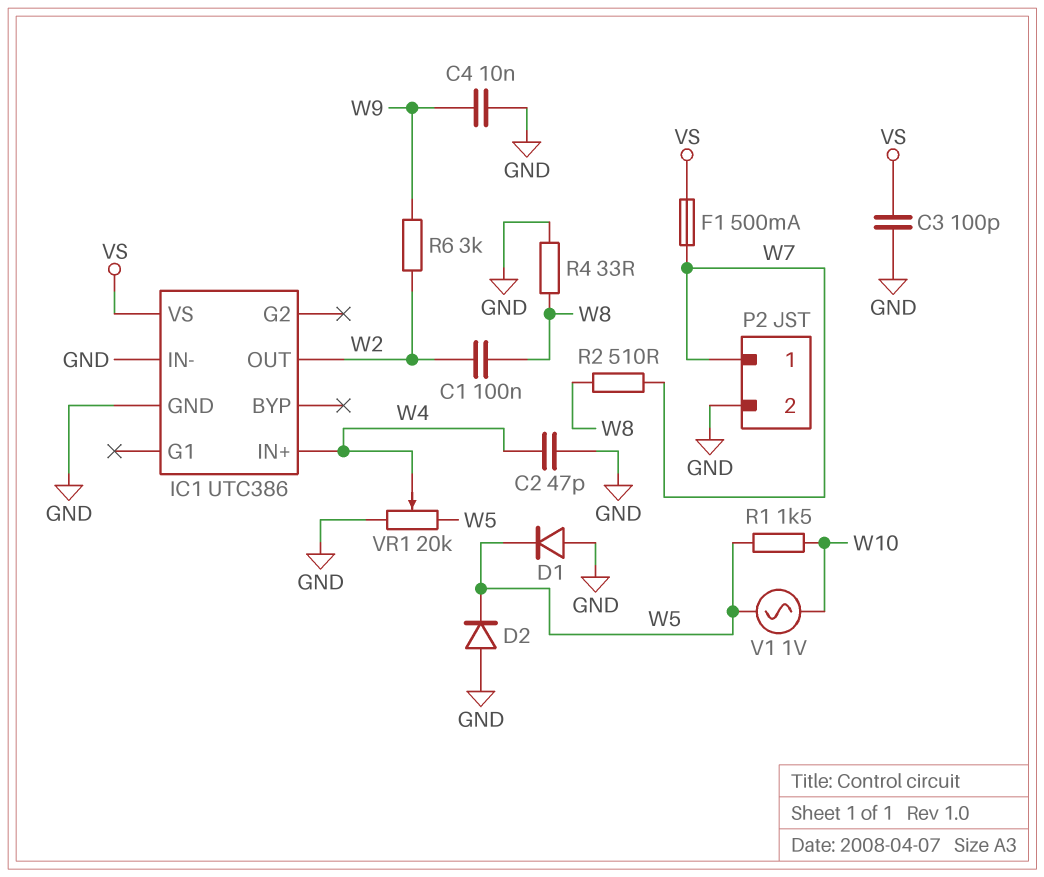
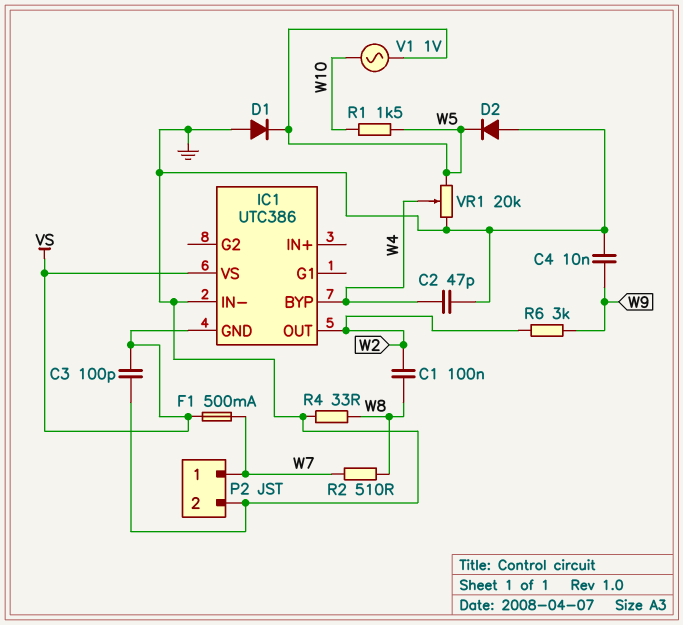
IC1 pin BYP: none -> W4
IC1 pin GND: GND -> VS
IC1 pin IN+: W4 -> none

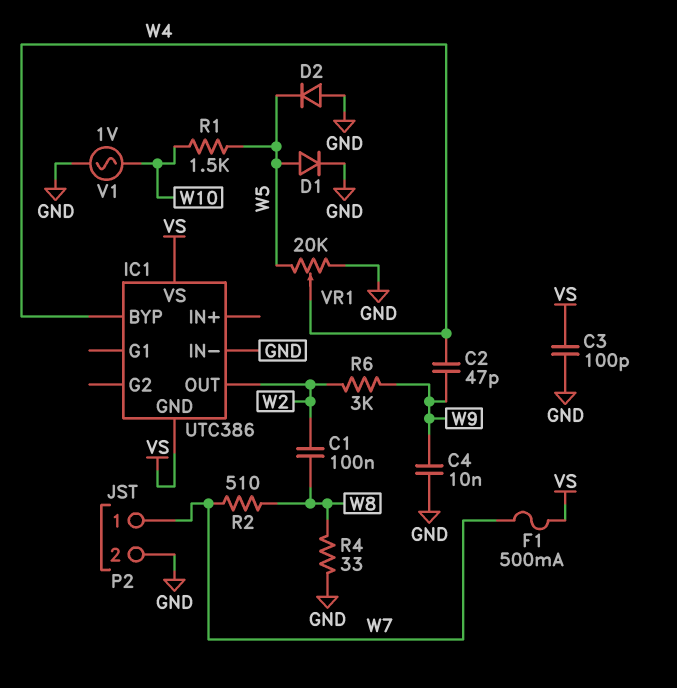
C2: 47pF (GND, W4) -> 47pF (W4, W9)
D1: diode (A GND, K W5) -> diode (A W5, K GND)
V1: AC 1V (W5, W10) -> AC 1V (GND, W10)

